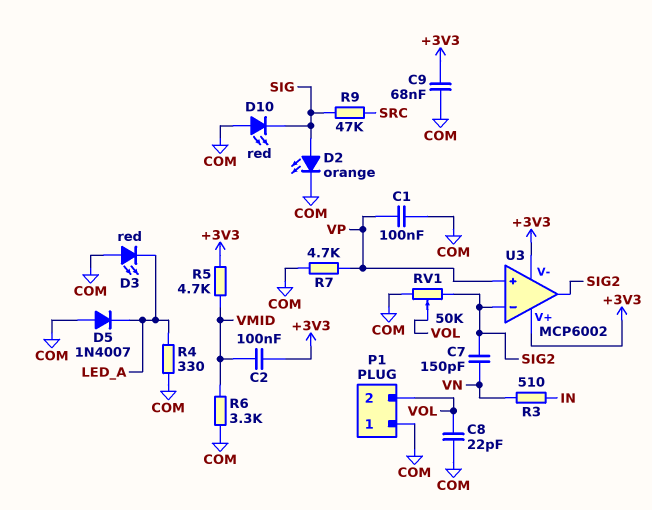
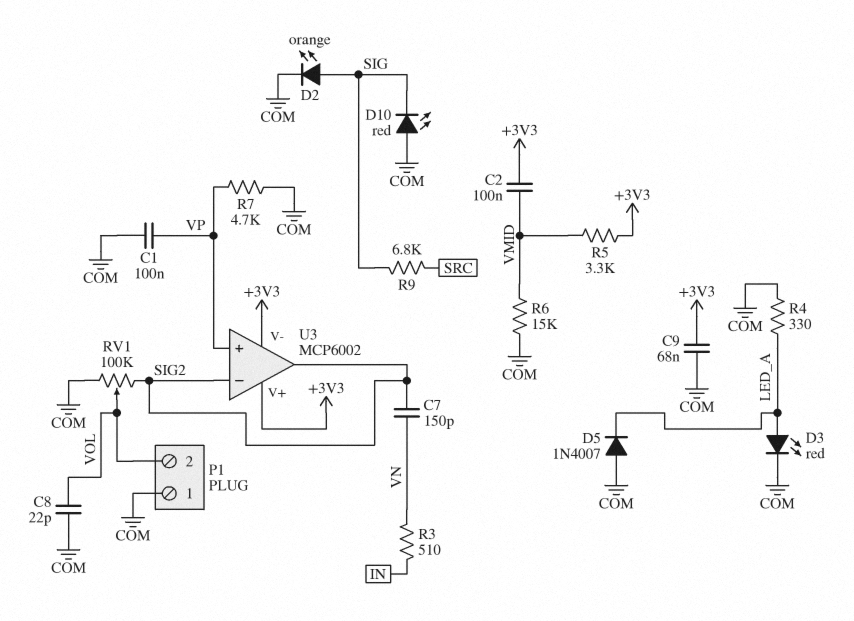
D3: LED red (A COM, K LED_A) -> LED red (A LED_A, K COM)
R5: 4.7k (+3V3, VMID) -> 3.3k (+3V3, VMID)
R6: 3.3k (COM, VMID) -> 15k (COM, VMID)
R9: 47k (SIG, SRC) -> 6.8k (SIG, SRC)
RV1: 50k (COM, SIG2, wiper VOL) -> 100k (COM, SIG2, wiper VOL)

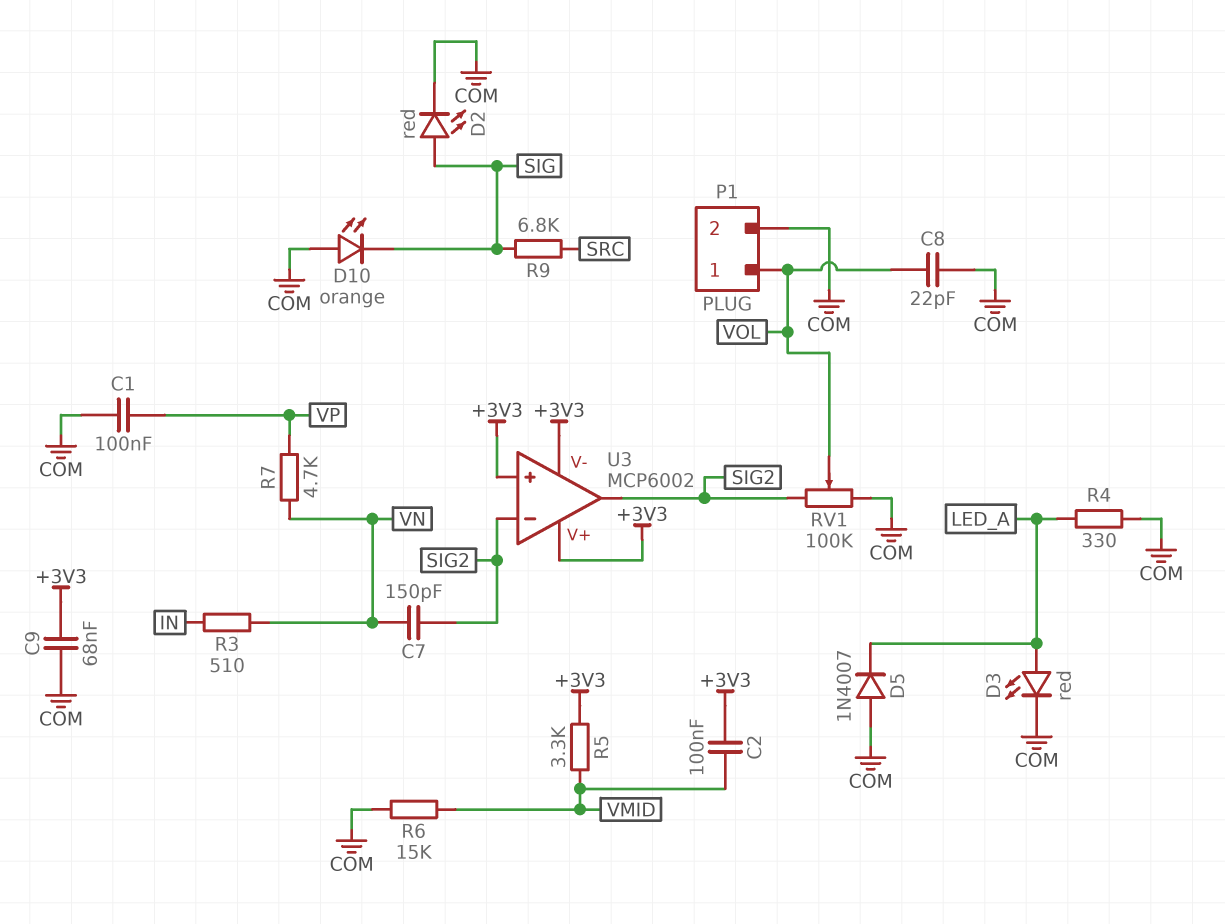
D2: LED orange (A SIG, K COM) -> LED red (A SIG, K COM)
D10: LED red (A COM, K SIG) -> LED orange (A COM, K SIG)
P1 pin 1: COM -> VOL
P1 pin 2: VOL -> COM
R7: 4.7k (COM, VP) -> 4.7k (VN, VP)
U3 pin in+: VP -> +3V3

